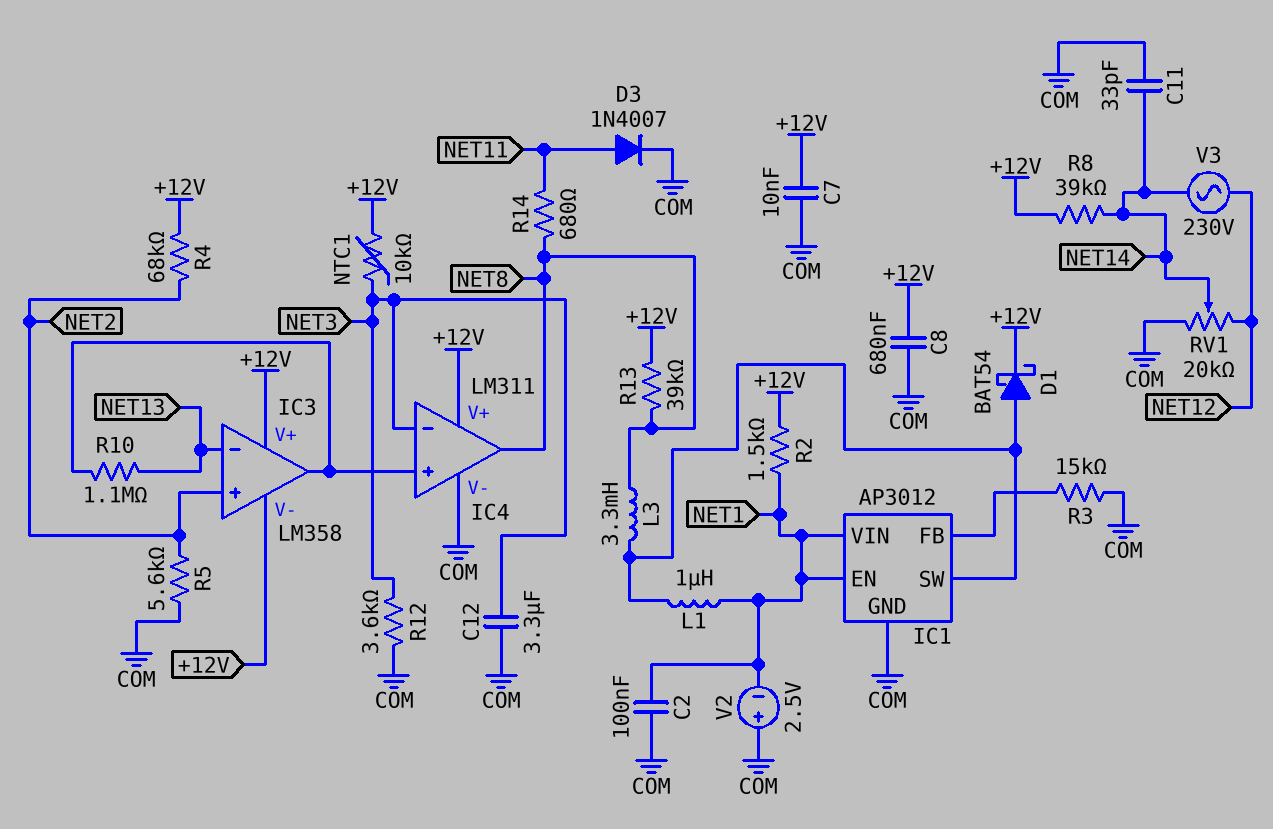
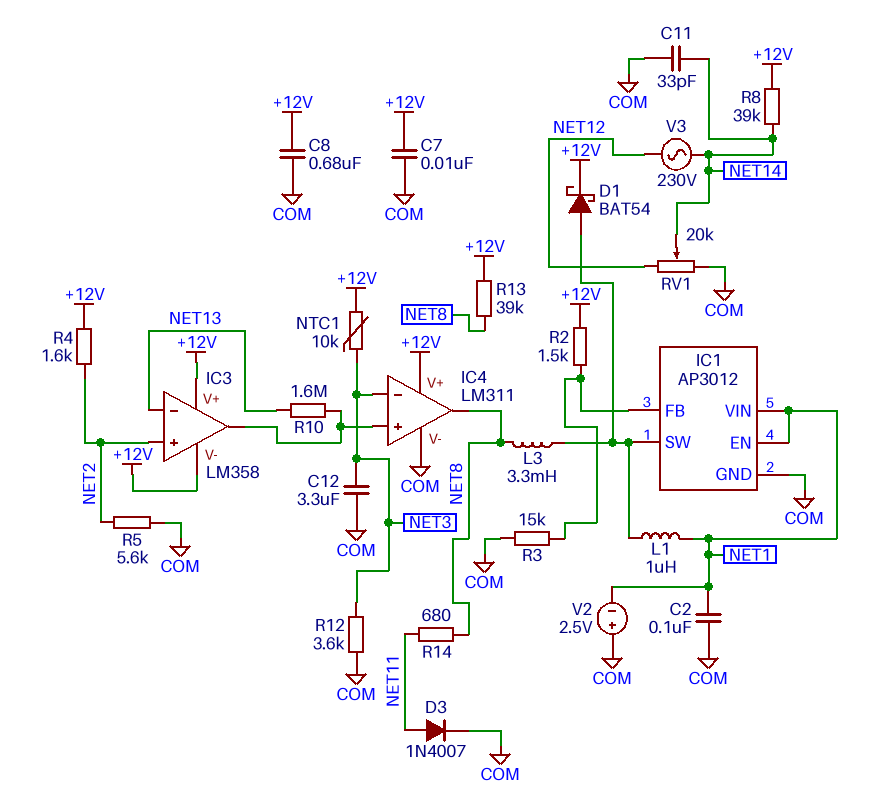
R2: 1.5k (+12V, NET1) -> 1.5k (+12V, IC1/FB)
R4: 68k (+12V, NET2) -> 1.6k (+12V, NET2)
R10: 1.1M (IC3/out, NET13) -> 1.6M (IC3/out, NET13)

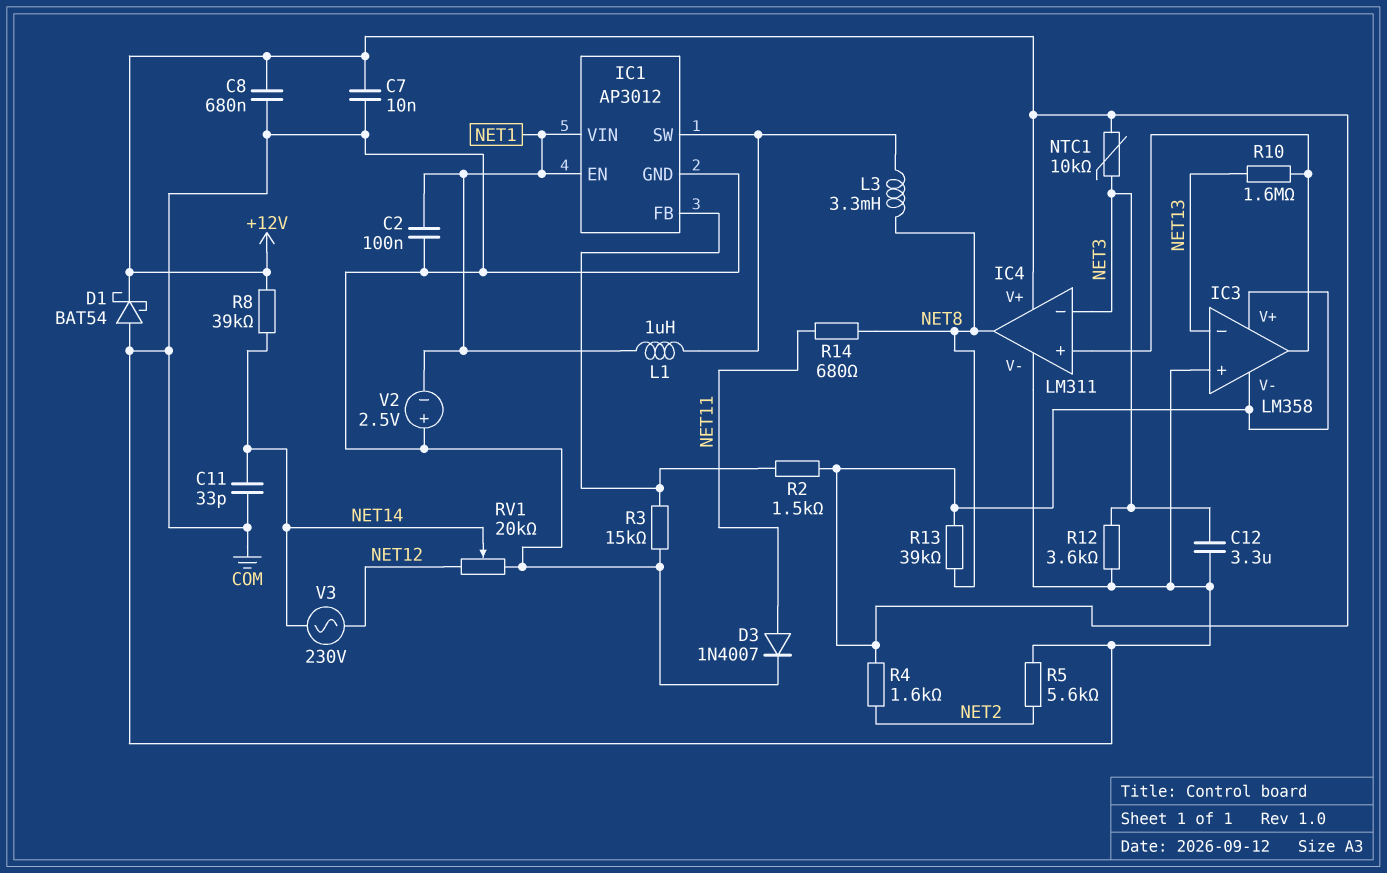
D1: schottky BAT54 (A IC1/SW, K +12V) -> schottky BAT54 (A COM, K +12V)
IC3 pin in+: NET2 -> COM

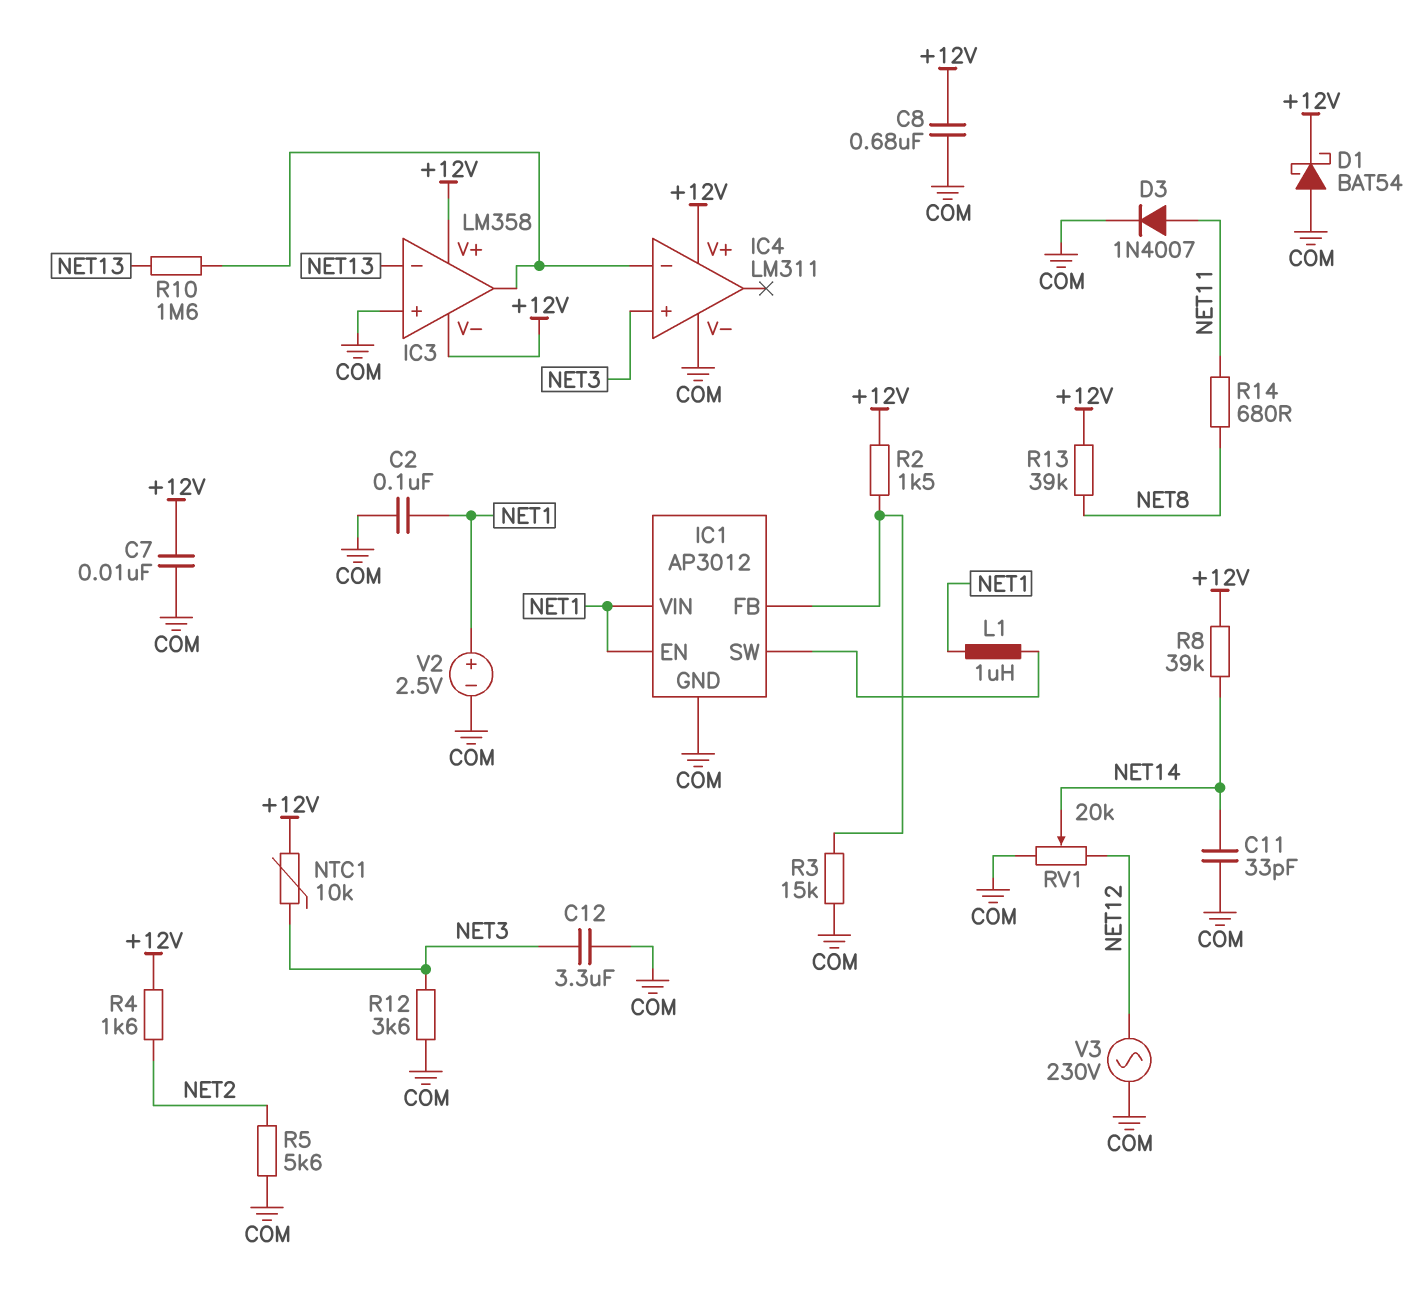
IC4 pin in+: IC3/out -> NET3
IC4 pin in-: NET3 -> IC3/out
IC4 pin out: NET8 -> none
L3: 3.3mH (IC1/SW, NET8) -> none
V2: 2.5V (plus COM, minus NET1) -> 2.5V (plus NET1, minus COM)
V3: AC 230V (NET12, NET14) -> AC 230V (COM, NET12)

